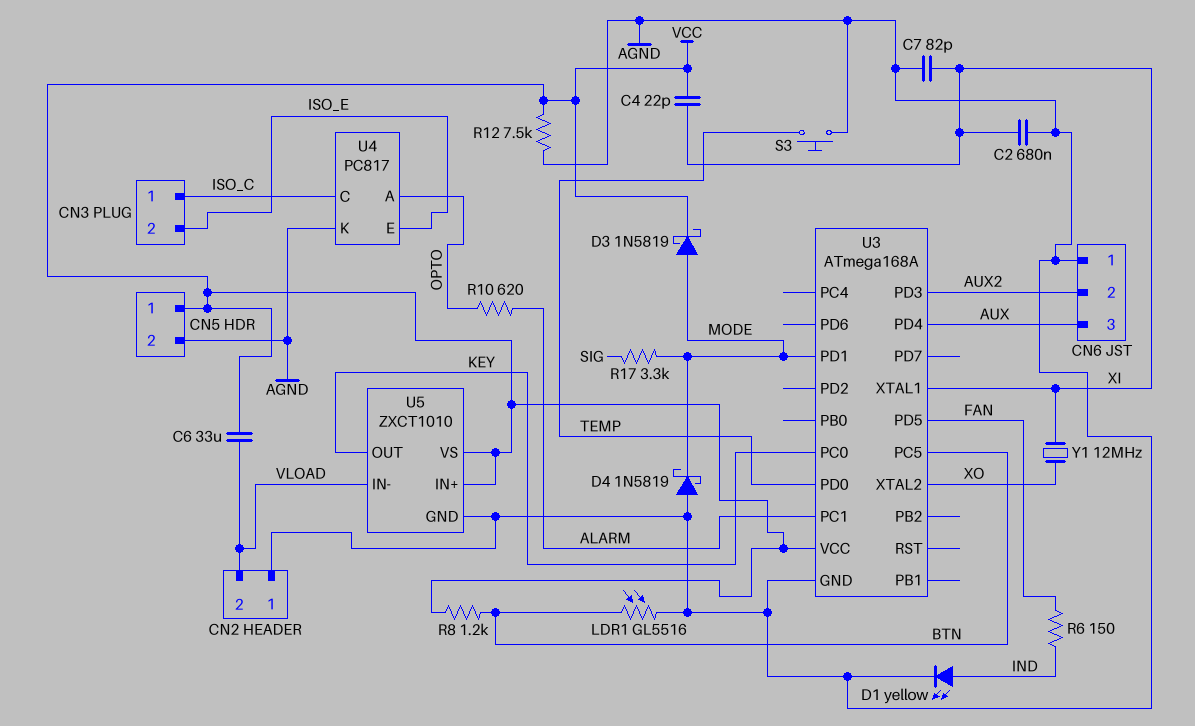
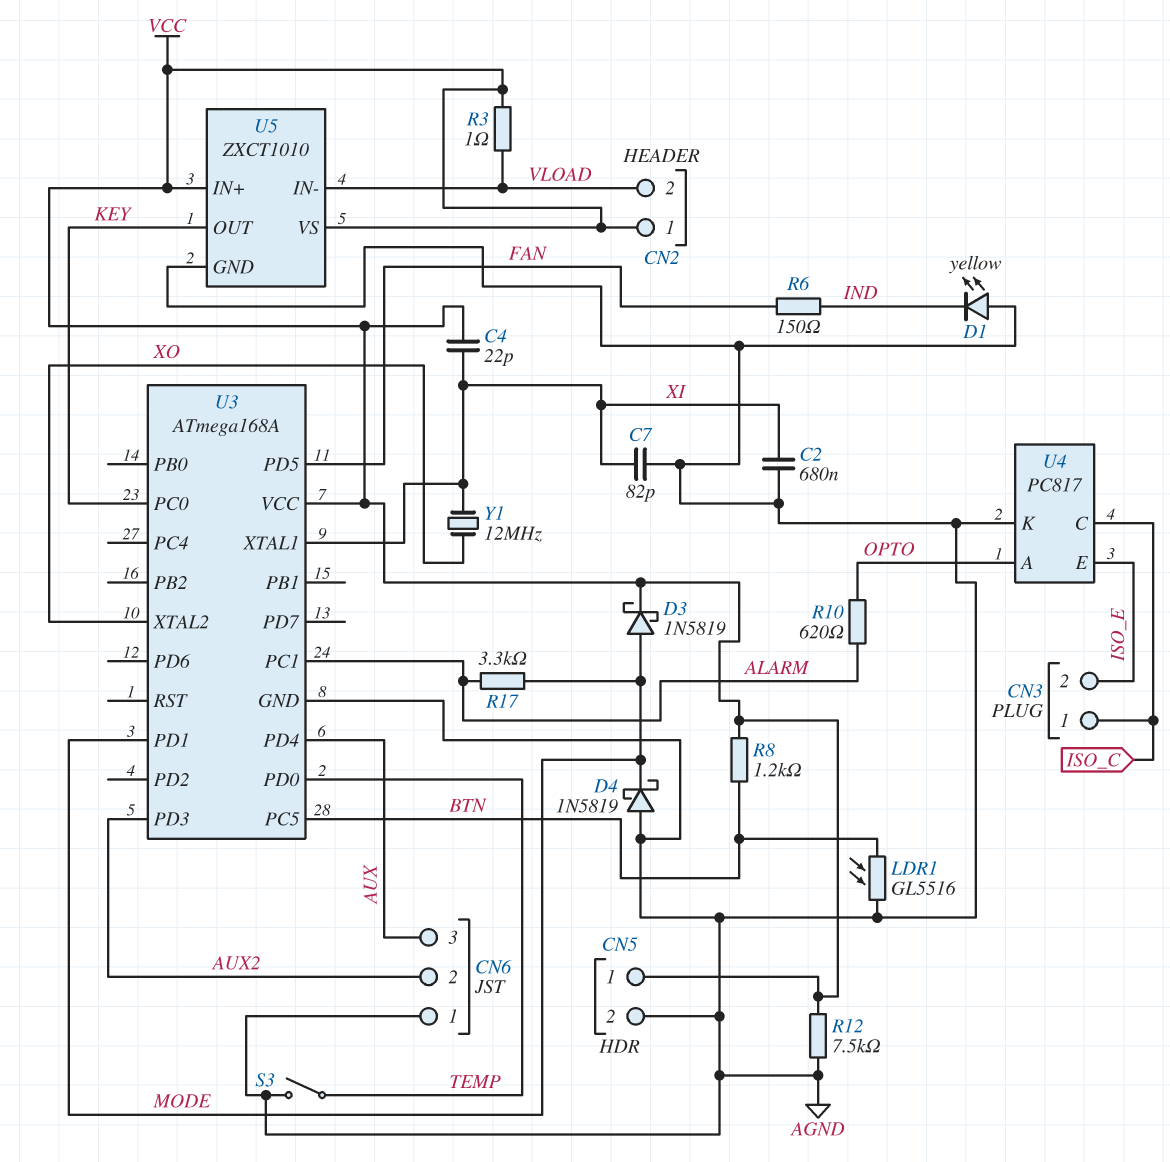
C6: 33uF (VCC, VLOAD) -> none
CN2 pin 1: AGND -> VCC
D1: LED yellow (A IND, K AGND) -> LED yellow (A AGND, K IND)
R3: none -> 1 (VCC, VLOAD)
R17: 3.3k (MODE, SIG) -> 3.3k (ALARM, MODE)
S3: button (AGND, TEMP) -> switch (AGND, TEMP)

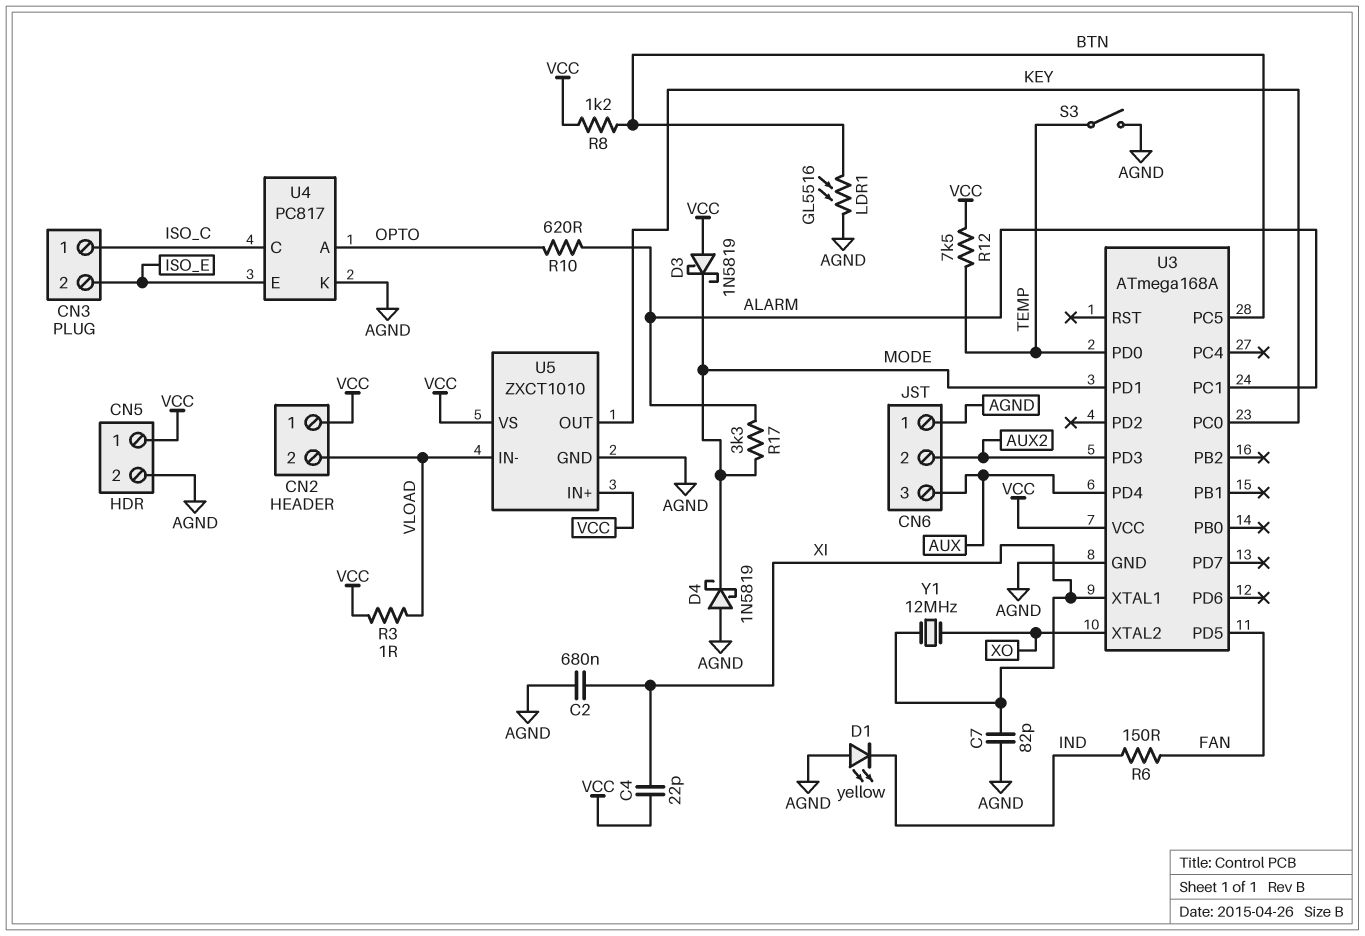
D3: schottky 1N5819 (A MODE, K VCC) -> schottky 1N5819 (A VCC, K MODE)
R12: 7.5k (AGND, VCC) -> 7.5k (TEMP, VCC)

